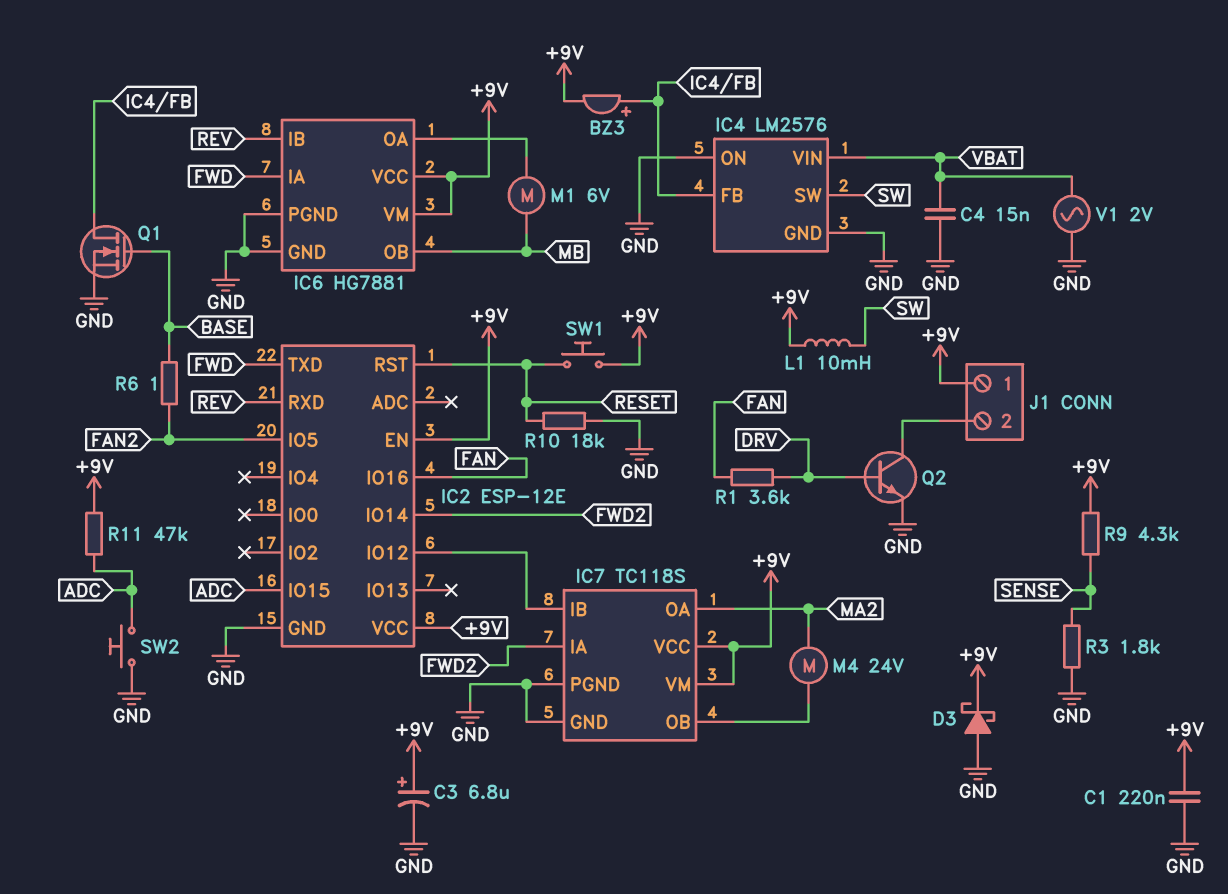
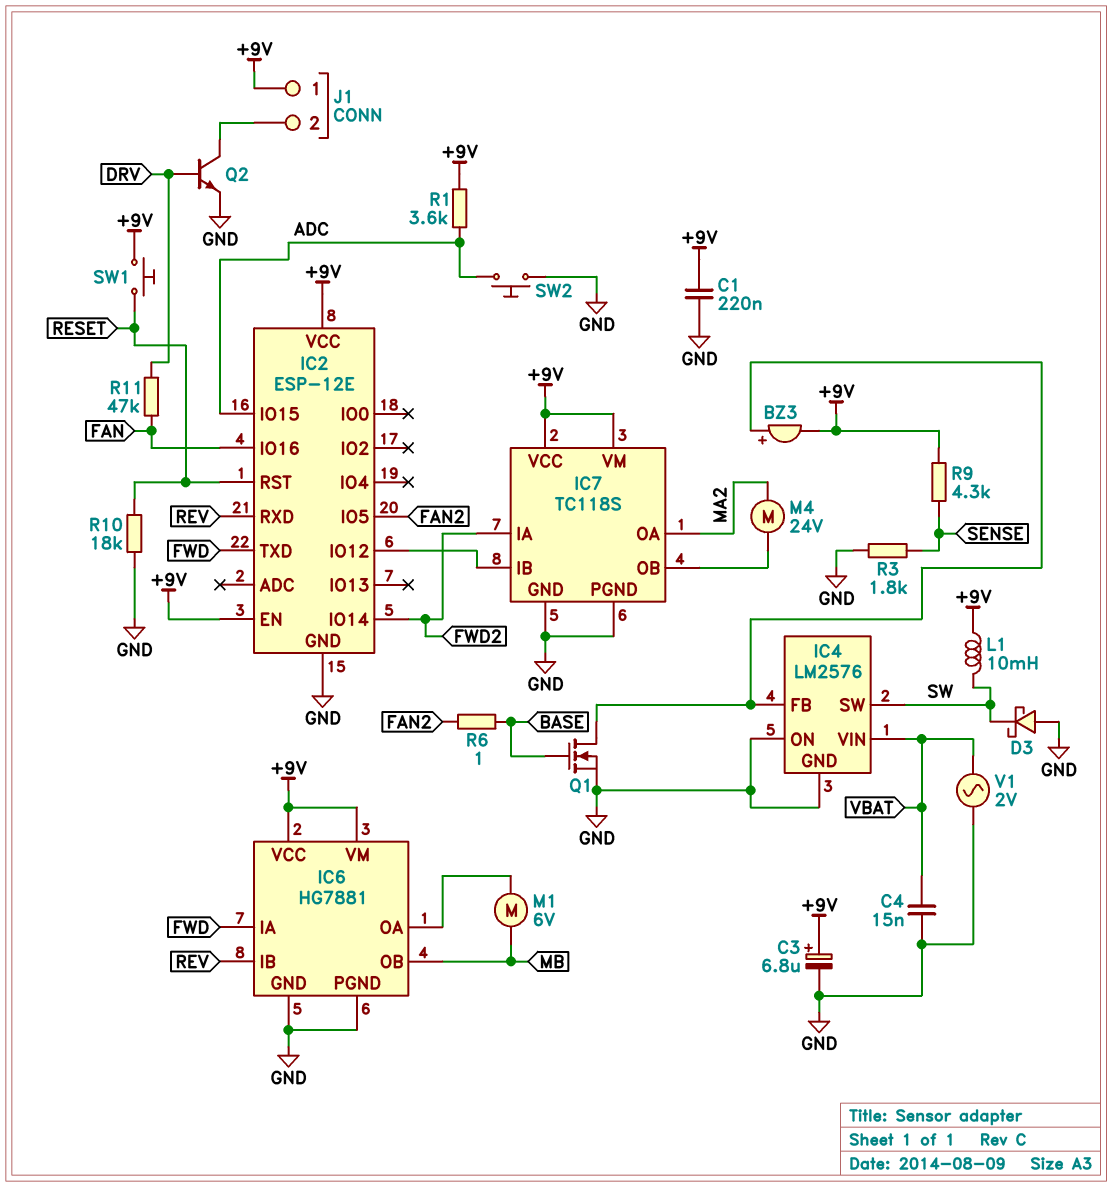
D3: schottky (A GND, K +9V) -> schottky (A GND, K SW)
R1: 3.6k (DRV, FAN) -> 3.6k (+9V, ADC)
R11: 47k (+9V, ADC) -> 47k (DRV, FAN)

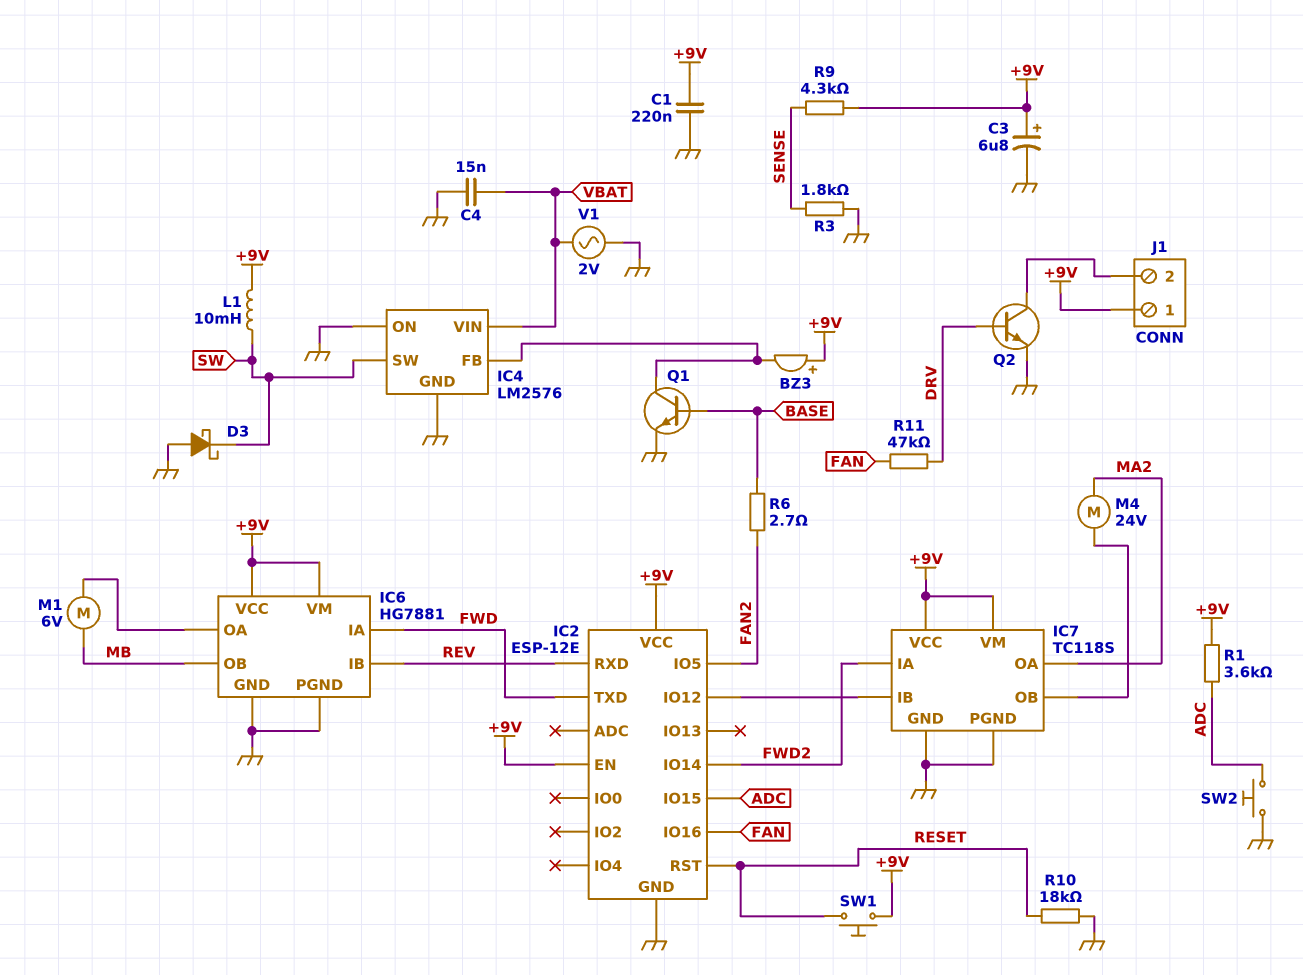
BZ3: buzzer (plus IC4/FB, minus +9V) -> buzzer (plus +9V, minus IC4/FB)
Q1: NMOS (G BASE, D IC4/FB, S GND) -> NPN (B BASE, C IC4/FB, E GND)
R6: 1 (BASE, FAN2) -> 2.7 (BASE, FAN2)

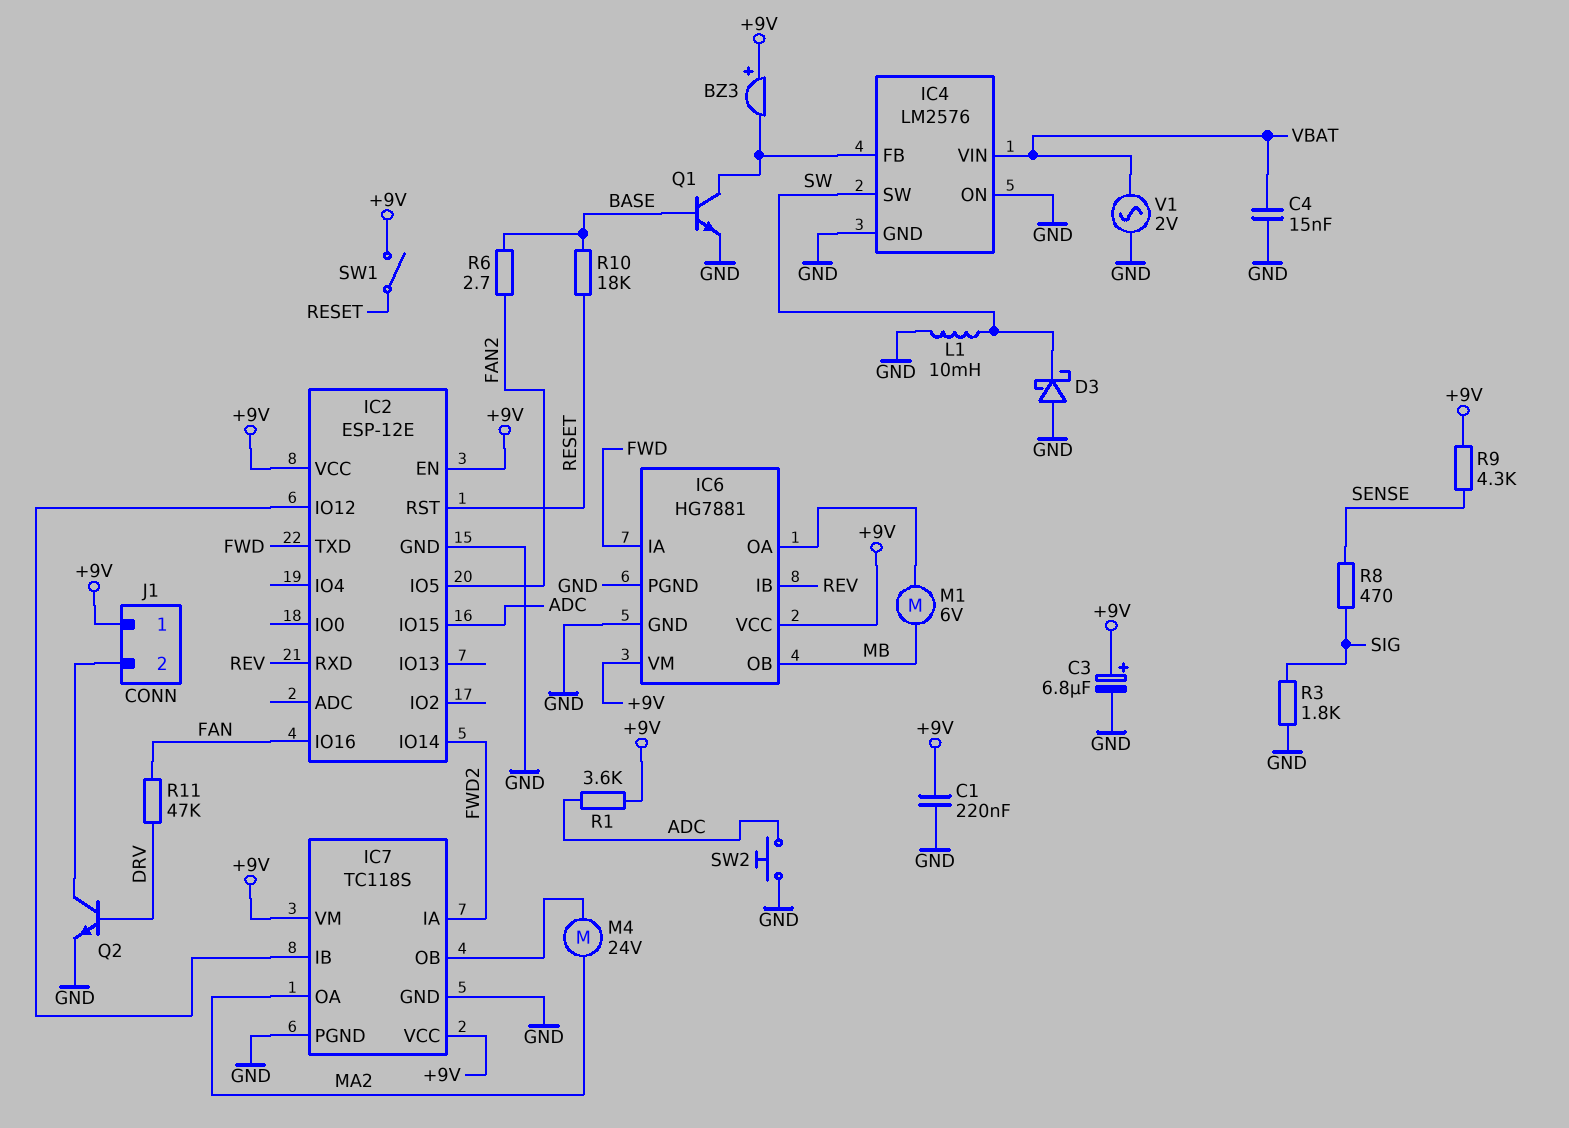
L1: 10mH (+9V, SW) -> 10mH (GND, SW)
R3: 1.8k (GND, SENSE) -> 1.8k (GND, SIG)
R8: none -> 470 (SENSE, SIG)
R10: 18k (GND, RESET) -> 18k (BASE, RESET)
SW1: button (+9V, RESET) -> switch (+9V, RESET)

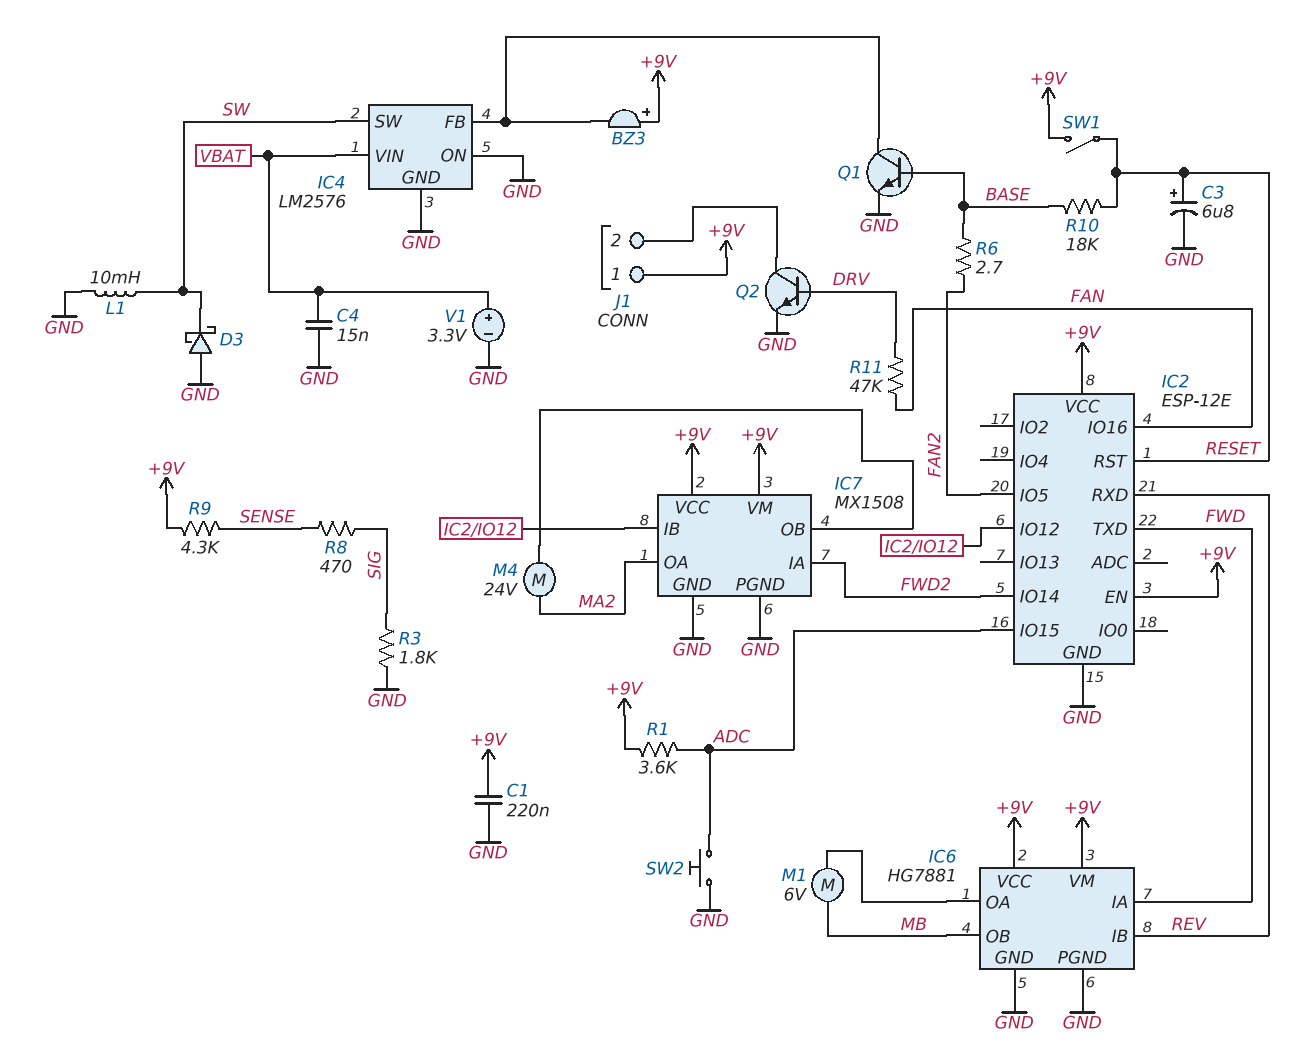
C3: 6.8uF (plus +9V, minus GND) -> 6.8uF (plus RESET, minus GND)
IC7: TC118S -> MX1508
V1: AC 2V (GND, VBAT) -> 3.3V (plus VBAT, minus GND)

